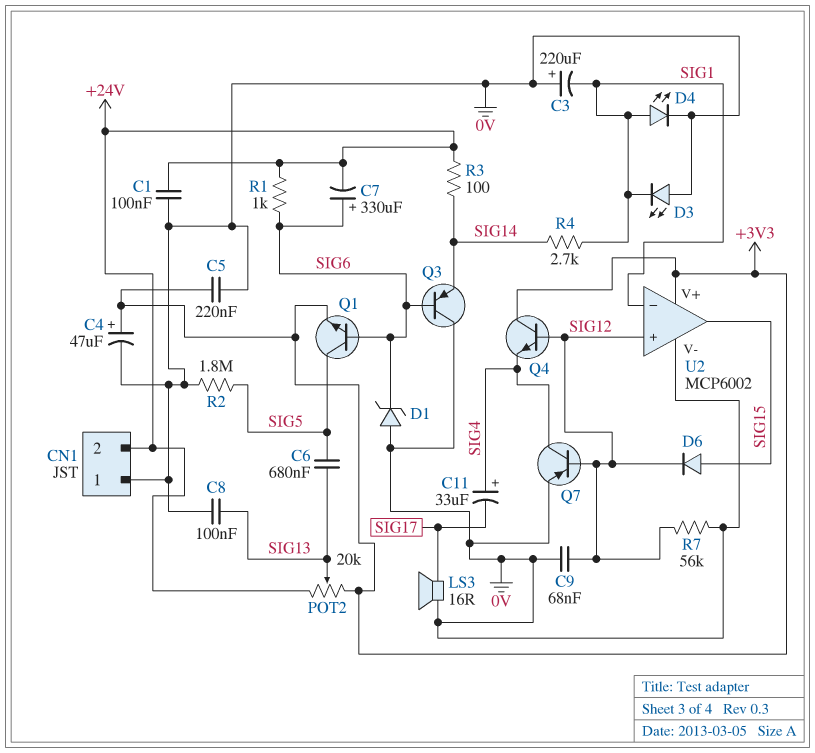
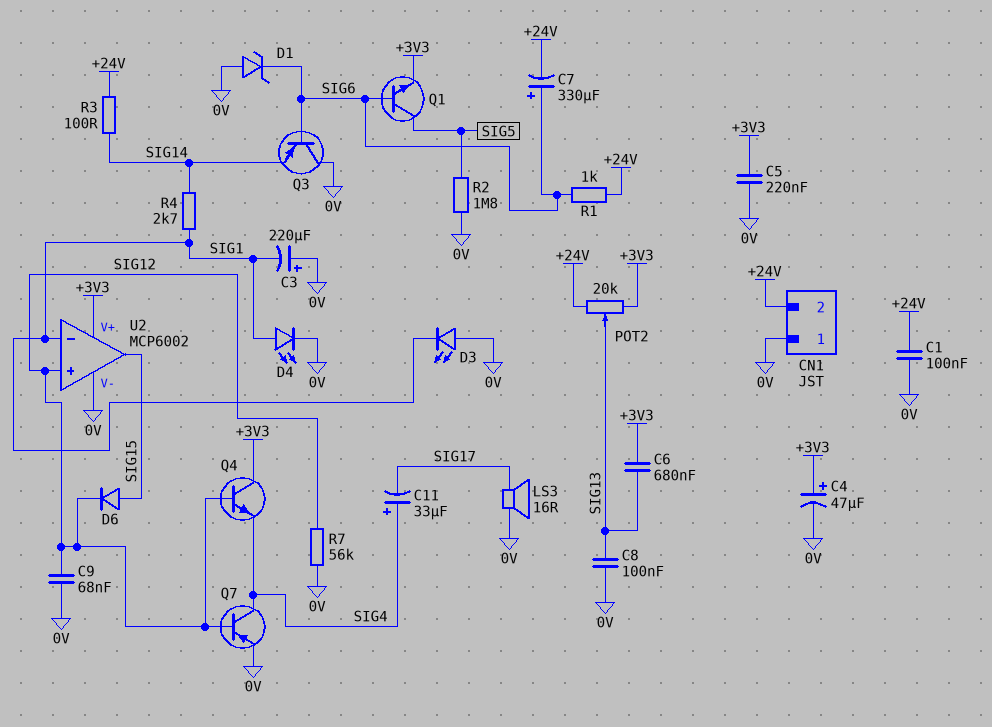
C6: 680nF (SIG5, SIG13) -> 680nF (+3V3, SIG13)

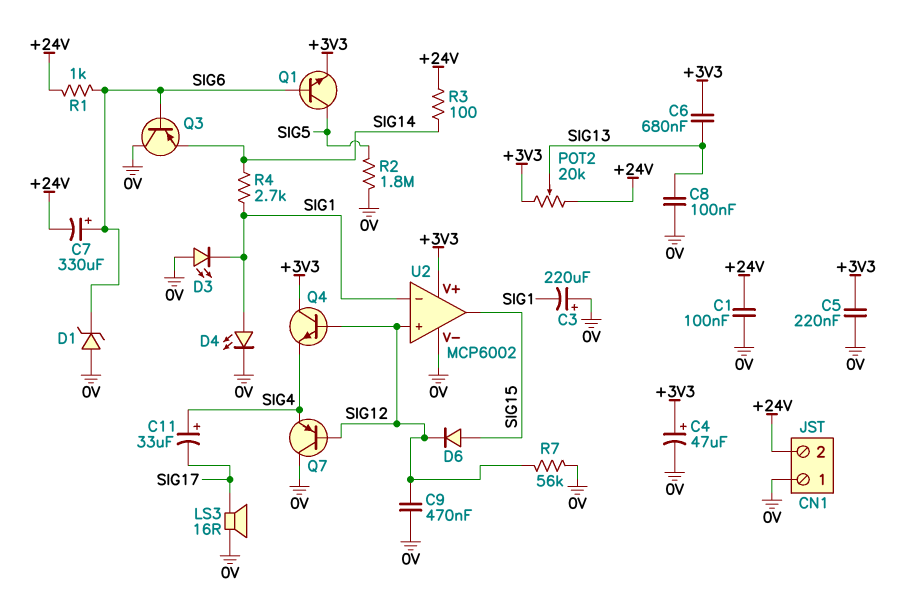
C9: 68nF (0V, SIG12) -> 470nF (0V, SIG12)
Q7: PNP (B SIG12, C SIG4, E 0V) -> PNP (B SIG12, C 0V, E SIG4)

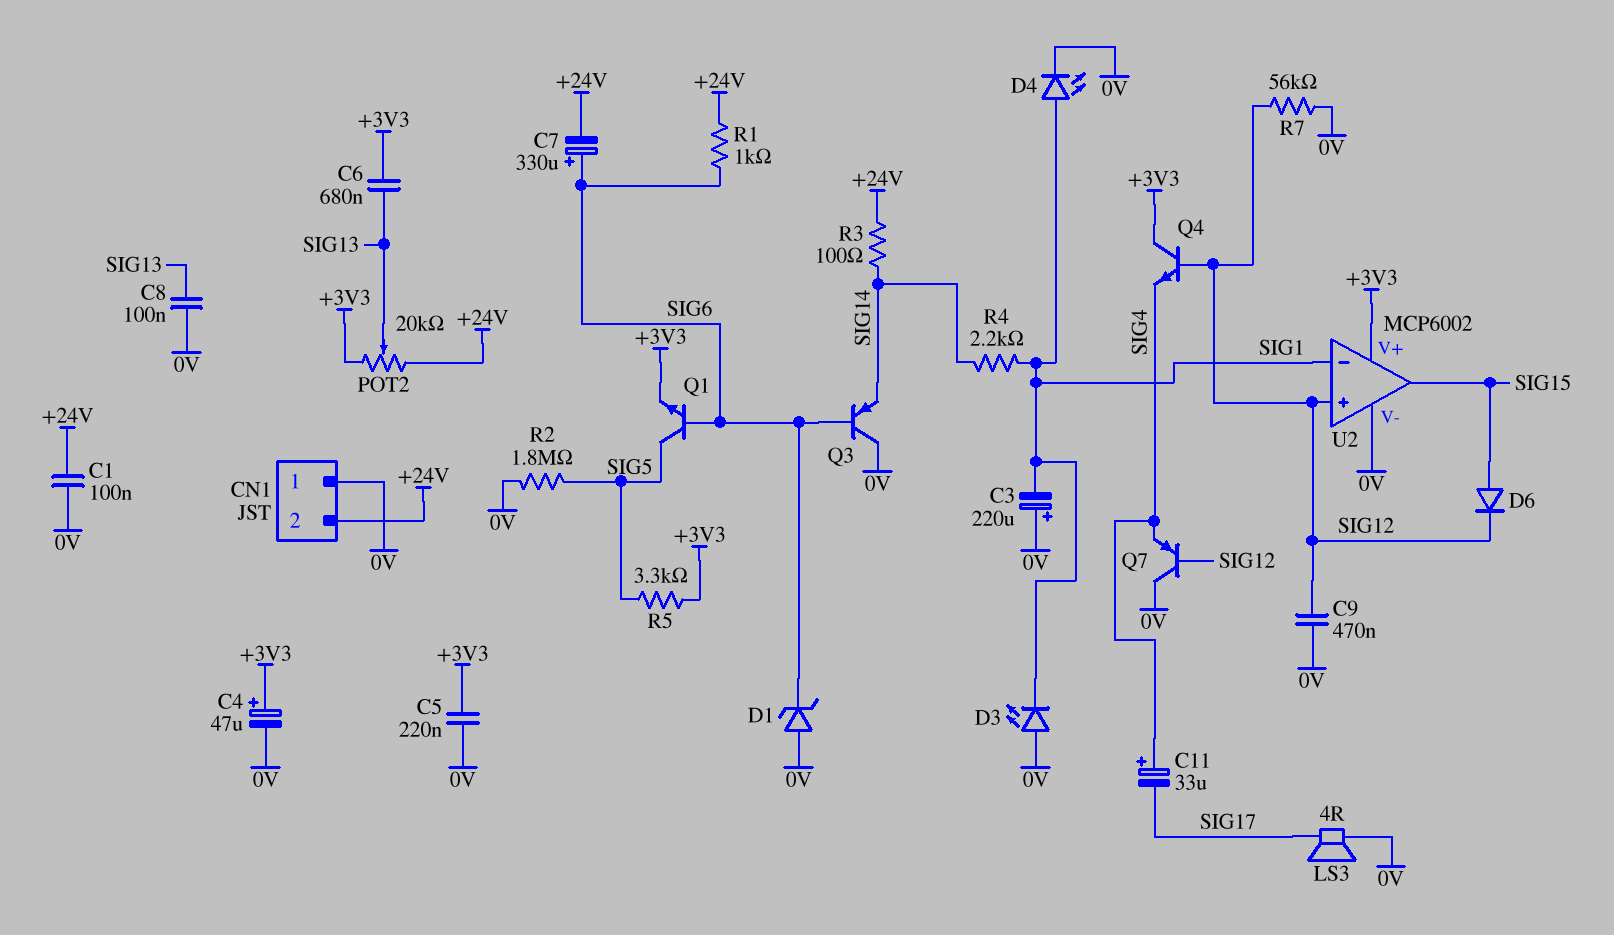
LS3: speaker 16R (0V, SIG17) -> speaker 4R (0V, SIG17)
R4: 2.7k (SIG1, SIG14) -> 2.2k (SIG1, SIG14)
R5: none -> 3.3k (+3V3, SIG5)

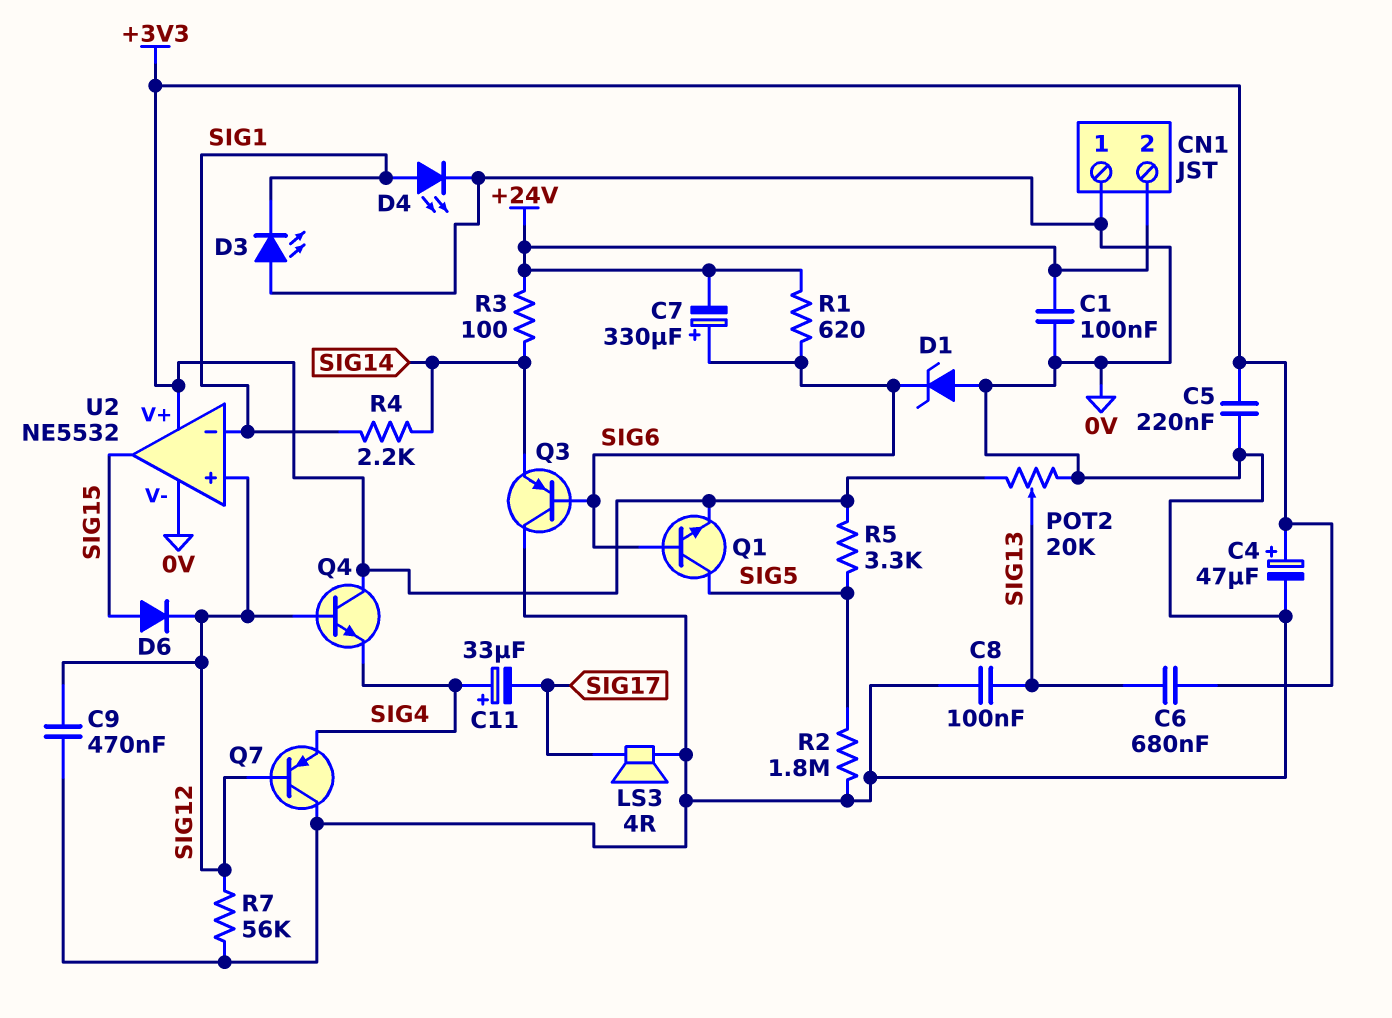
C3: 220uF (plus 0V, minus SIG1) -> none
POT2: 20k (+3V3, +24V, wiper SIG13) -> 20k (+3V3, 0V, wiper SIG13)
R1: 1k (+24V, SIG6) -> 620 (+24V, SIG6)
U2: MCP6002 -> NE5532

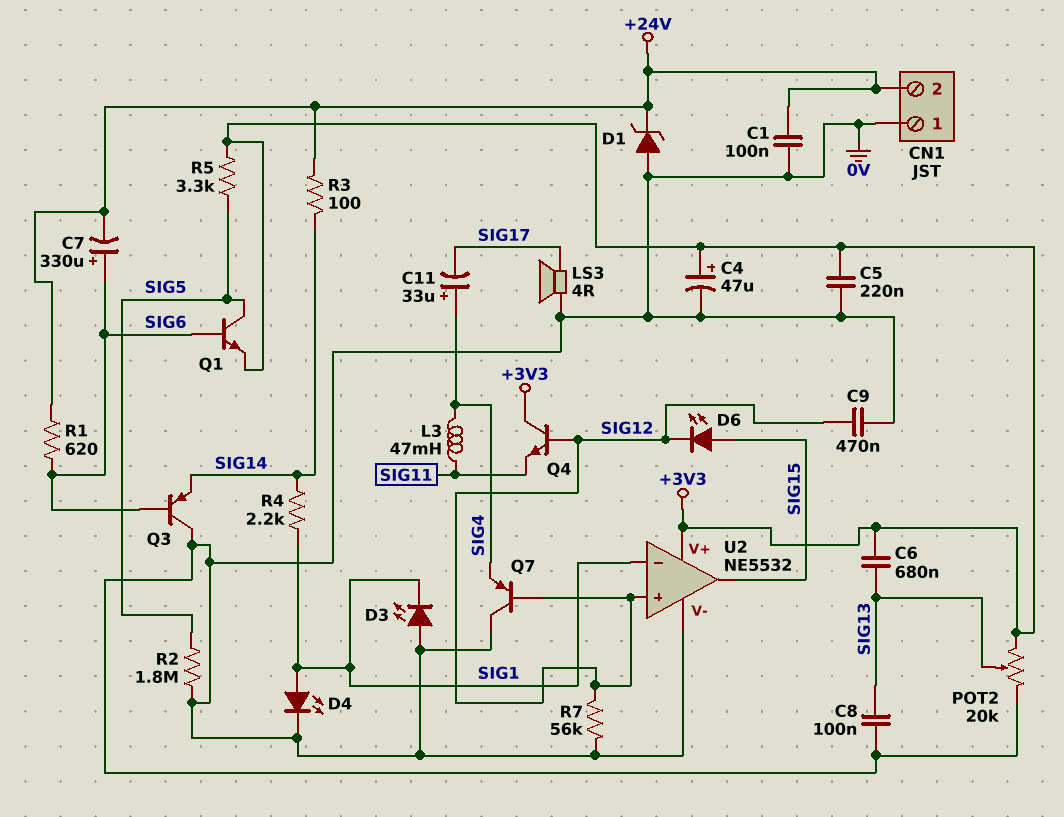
D1: zener (A 0V, K SIG6) -> zener (A 0V, K +24V)
D6: diode (A SIG15, K SIG12) -> LED (A SIG15, K SIG12)
L3: none -> 47mH (SIG4, SIG11)
Q4: NPN (B SIG12, C +3V3, E SIG4) -> NPN (B SIG12, C +3V3, E SIG11)

